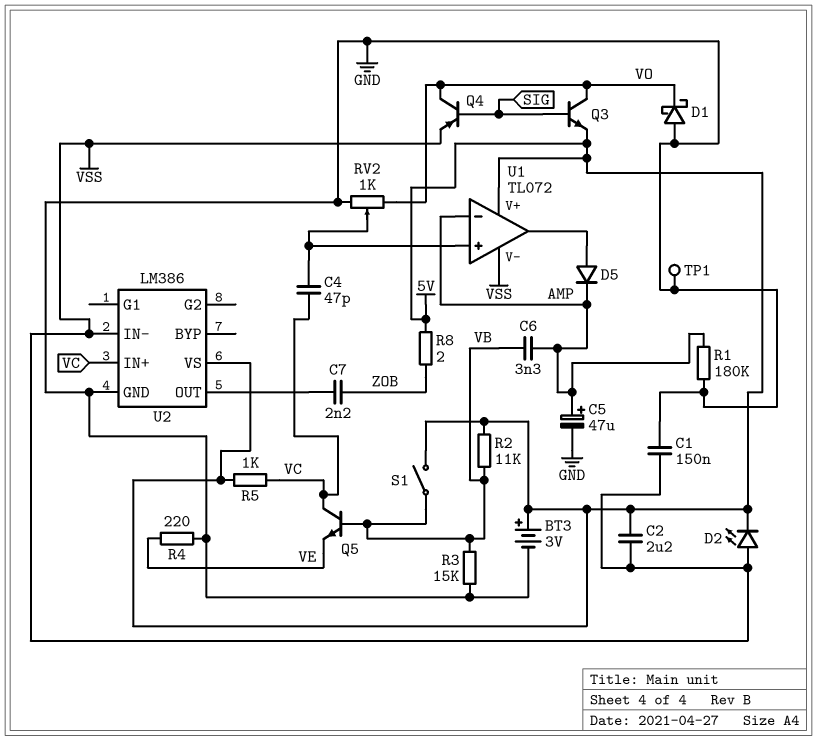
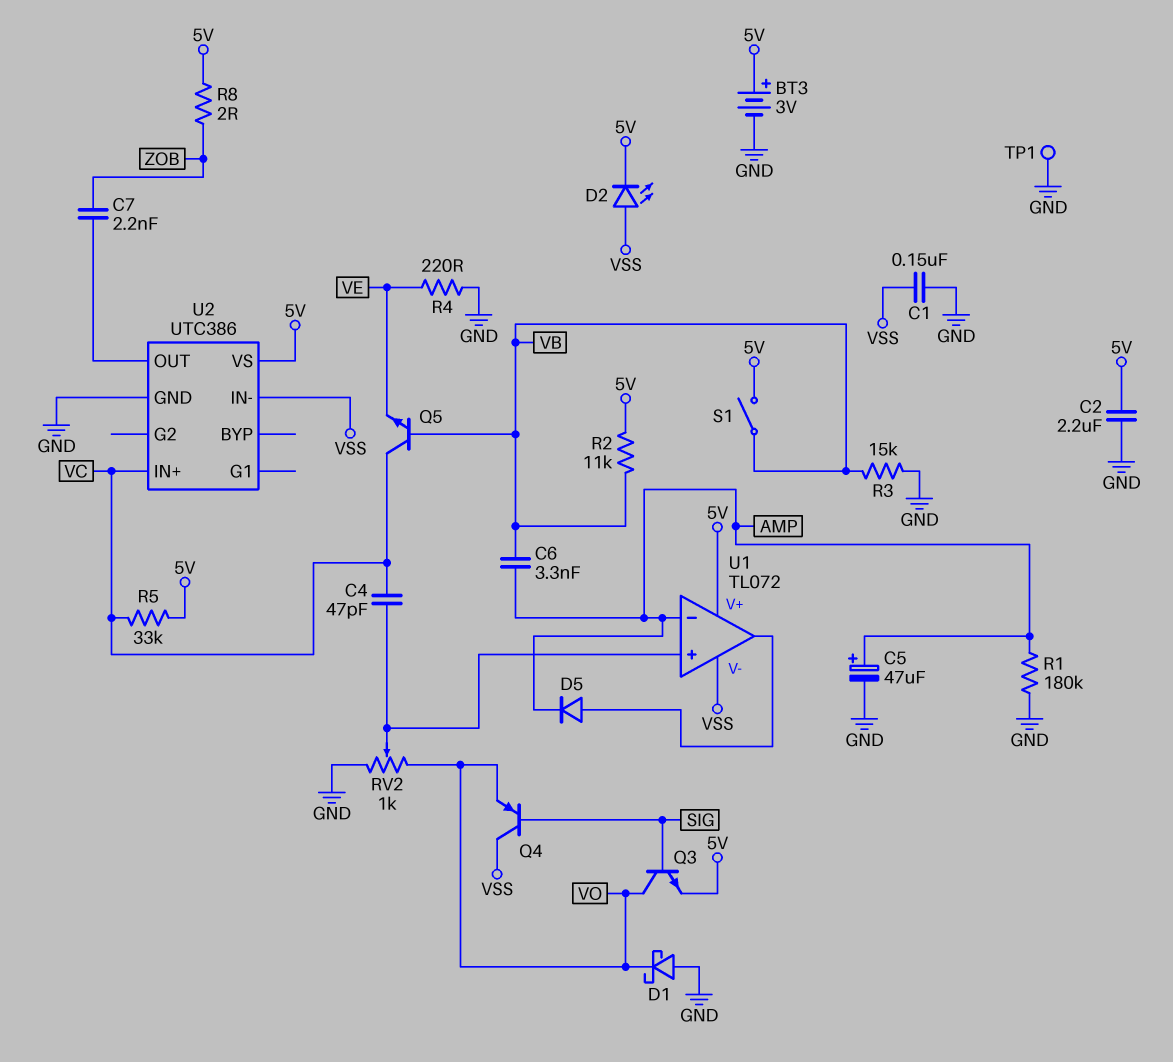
C2: 2.2uF (5V, VSS) -> 2.2uF (5V, GND)
Q4: PNP (B SIG, C VO, E VSS) -> PNP (B SIG, C VSS, E VO)
R5: 1k (5V, VC) -> 33k (5V, VC)
U2: LM386 -> UTC386

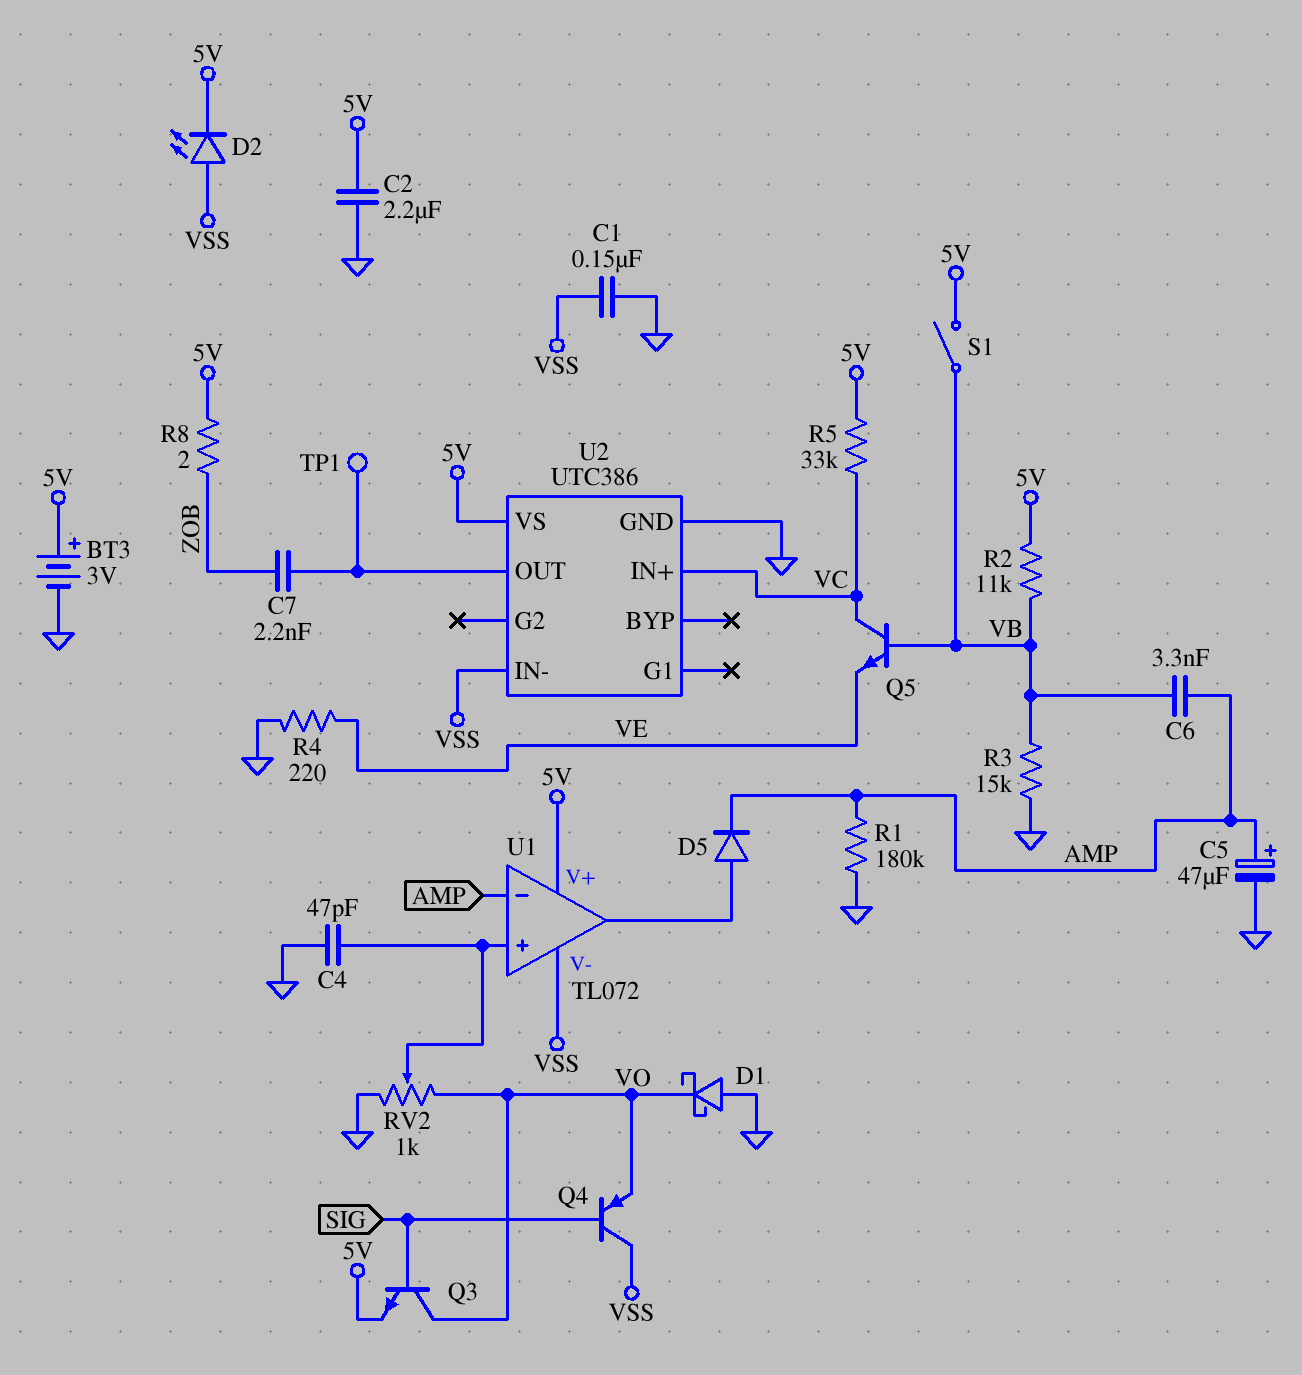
C4: 47pF (U1/in+, VC) -> 47pF (GND, U1/in+)
TP1: test point (GND) -> test point (U2/OUT)

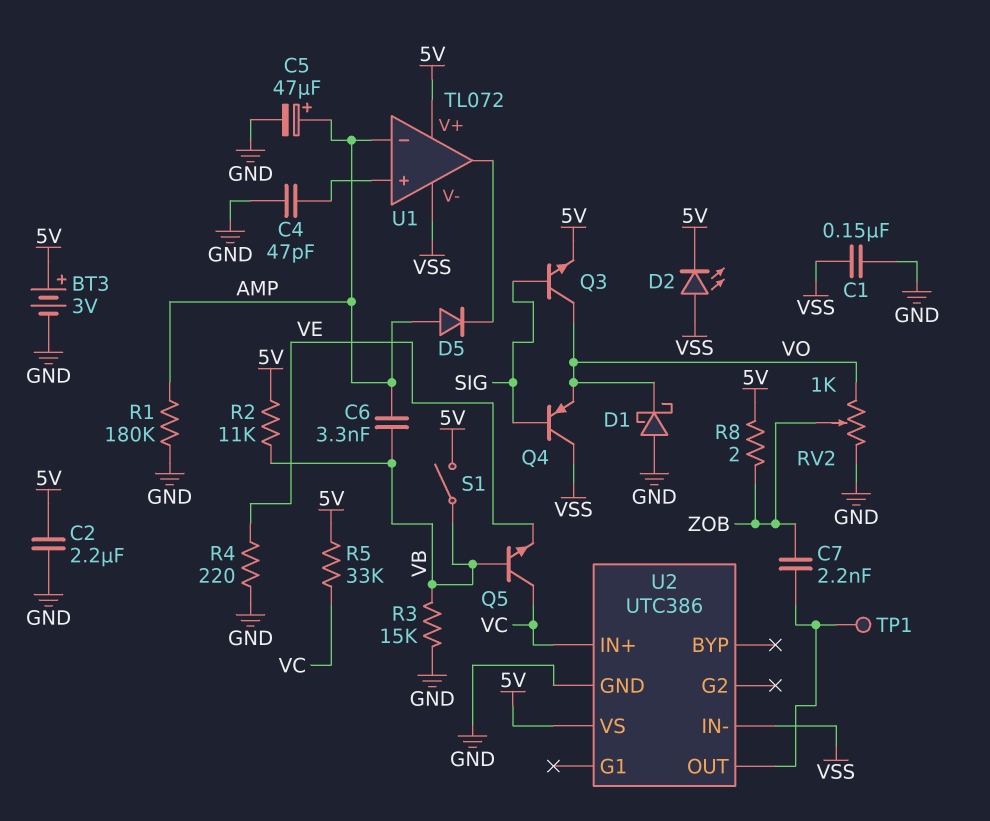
D5: diode (A U1/out, K AMP) -> diode (A AMP, K U1/out)
RV2: 1k (GND, VO, wiper U1/in+) -> 1k (GND, VO, wiper ZOB)

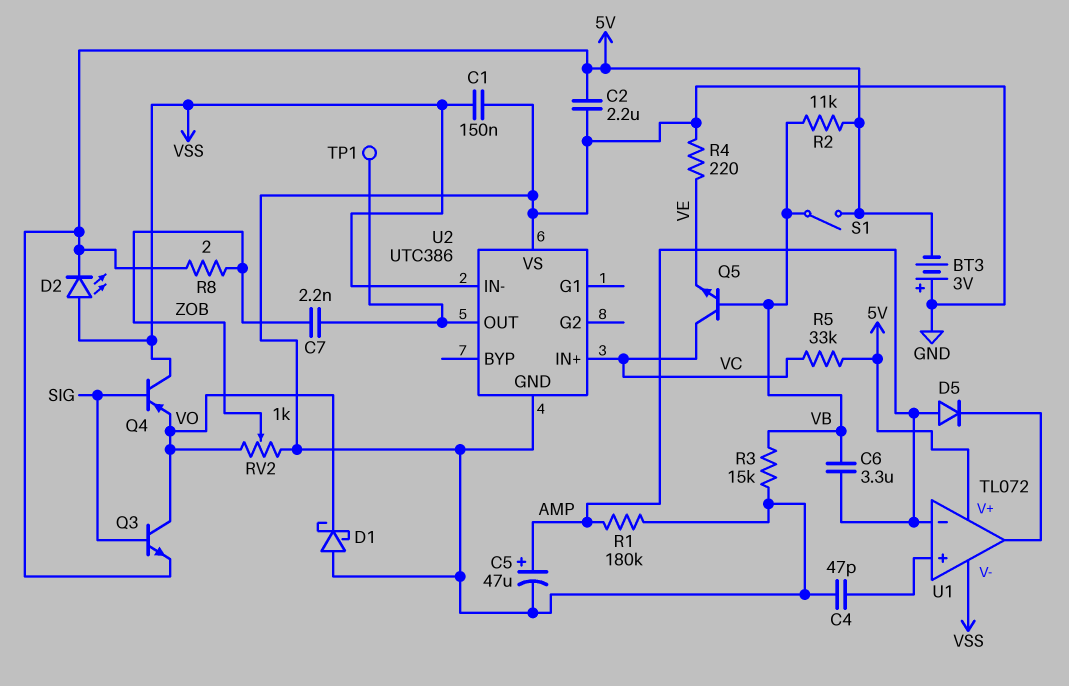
BT3: 3V (plus 5V, minus GND) -> 3V (plus GND, minus 5V)
C6: 3.3nF (AMP, VB) -> 3.3uF (AMP, VB)
U2 pin VS: 5V -> GND

